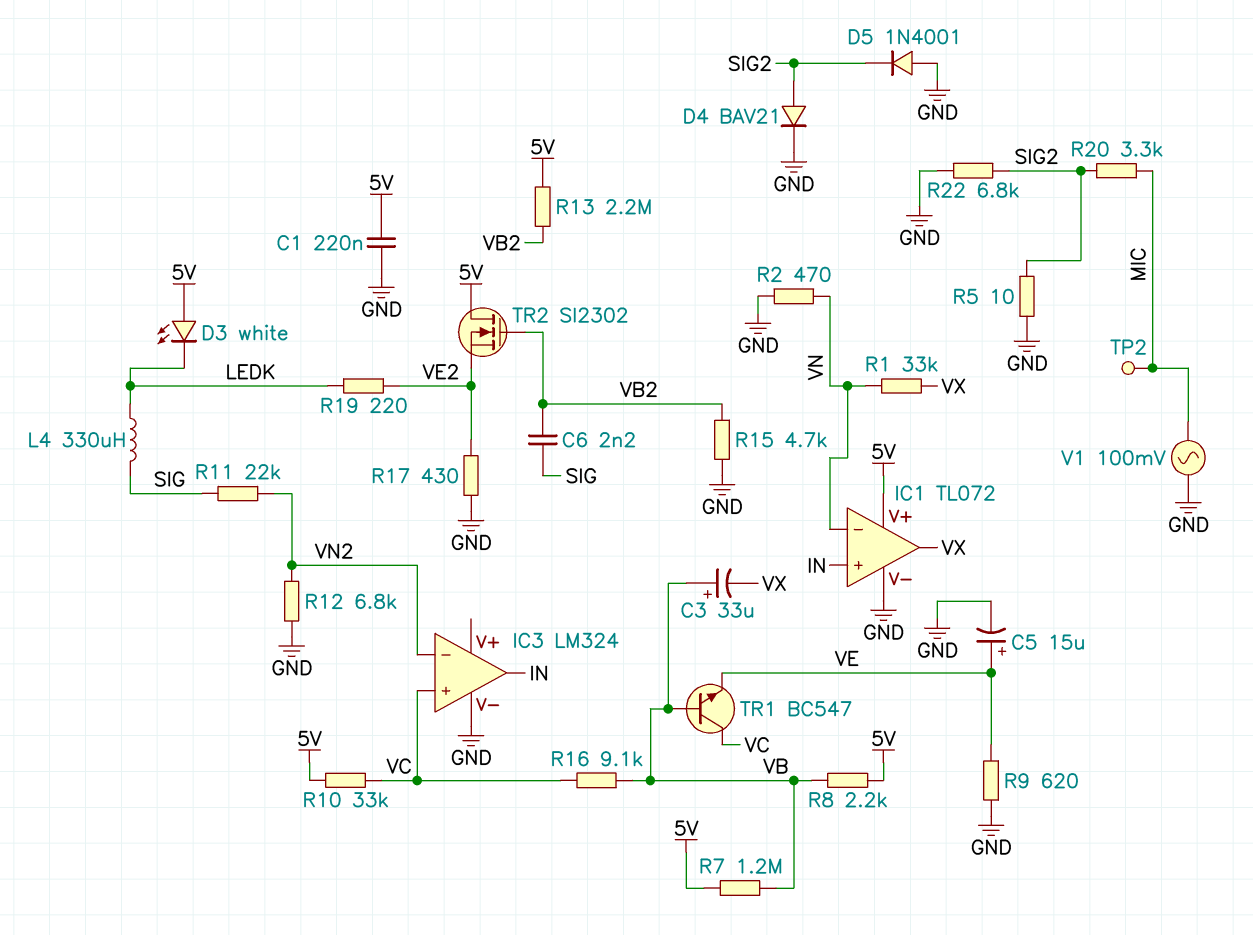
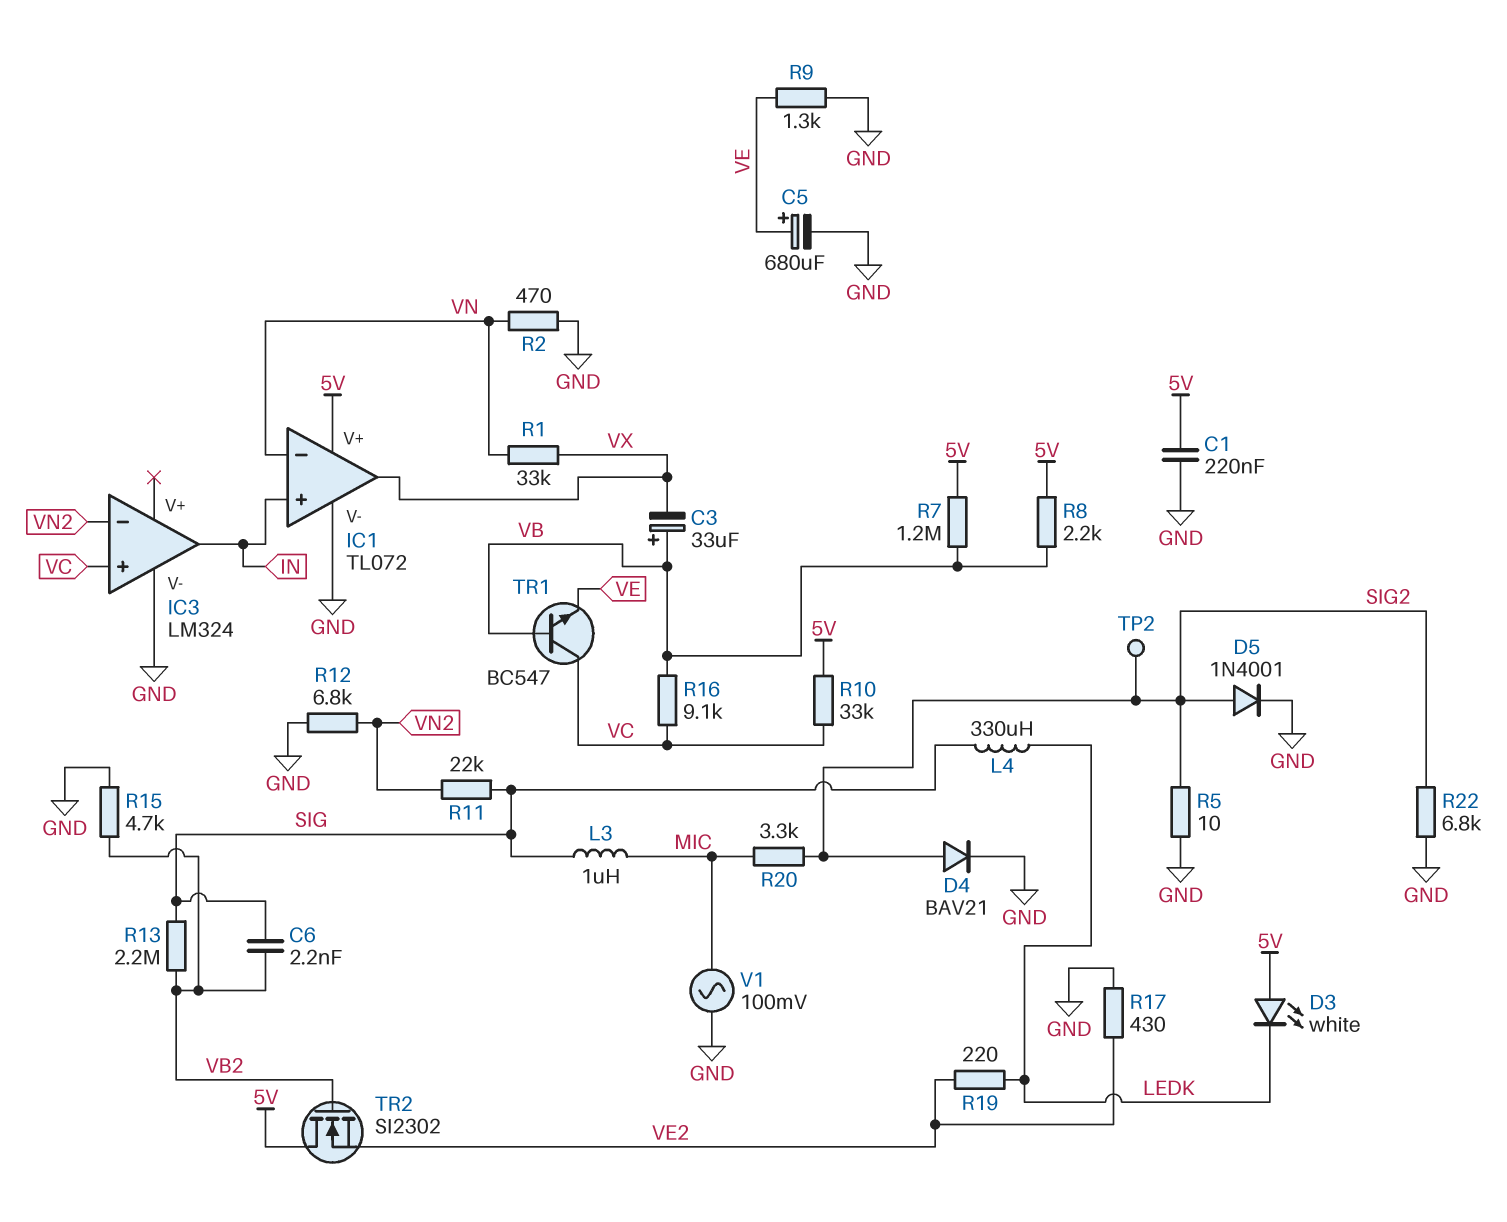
C5: 15uF (plus VE, minus GND) -> 680uF (plus VE, minus GND)
D5: diode 1N4001 (A GND, K SIG2) -> diode 1N4001 (A SIG2, K GND)
L3: none -> 1uH (MIC, SIG)
R9: 620 (GND, VE) -> 1.3k (GND, VE)
R13: 2.2M (5V, VB2) -> 2.2M (SIG, VB2)
TP2: test point (MIC) -> test point (SIG2)

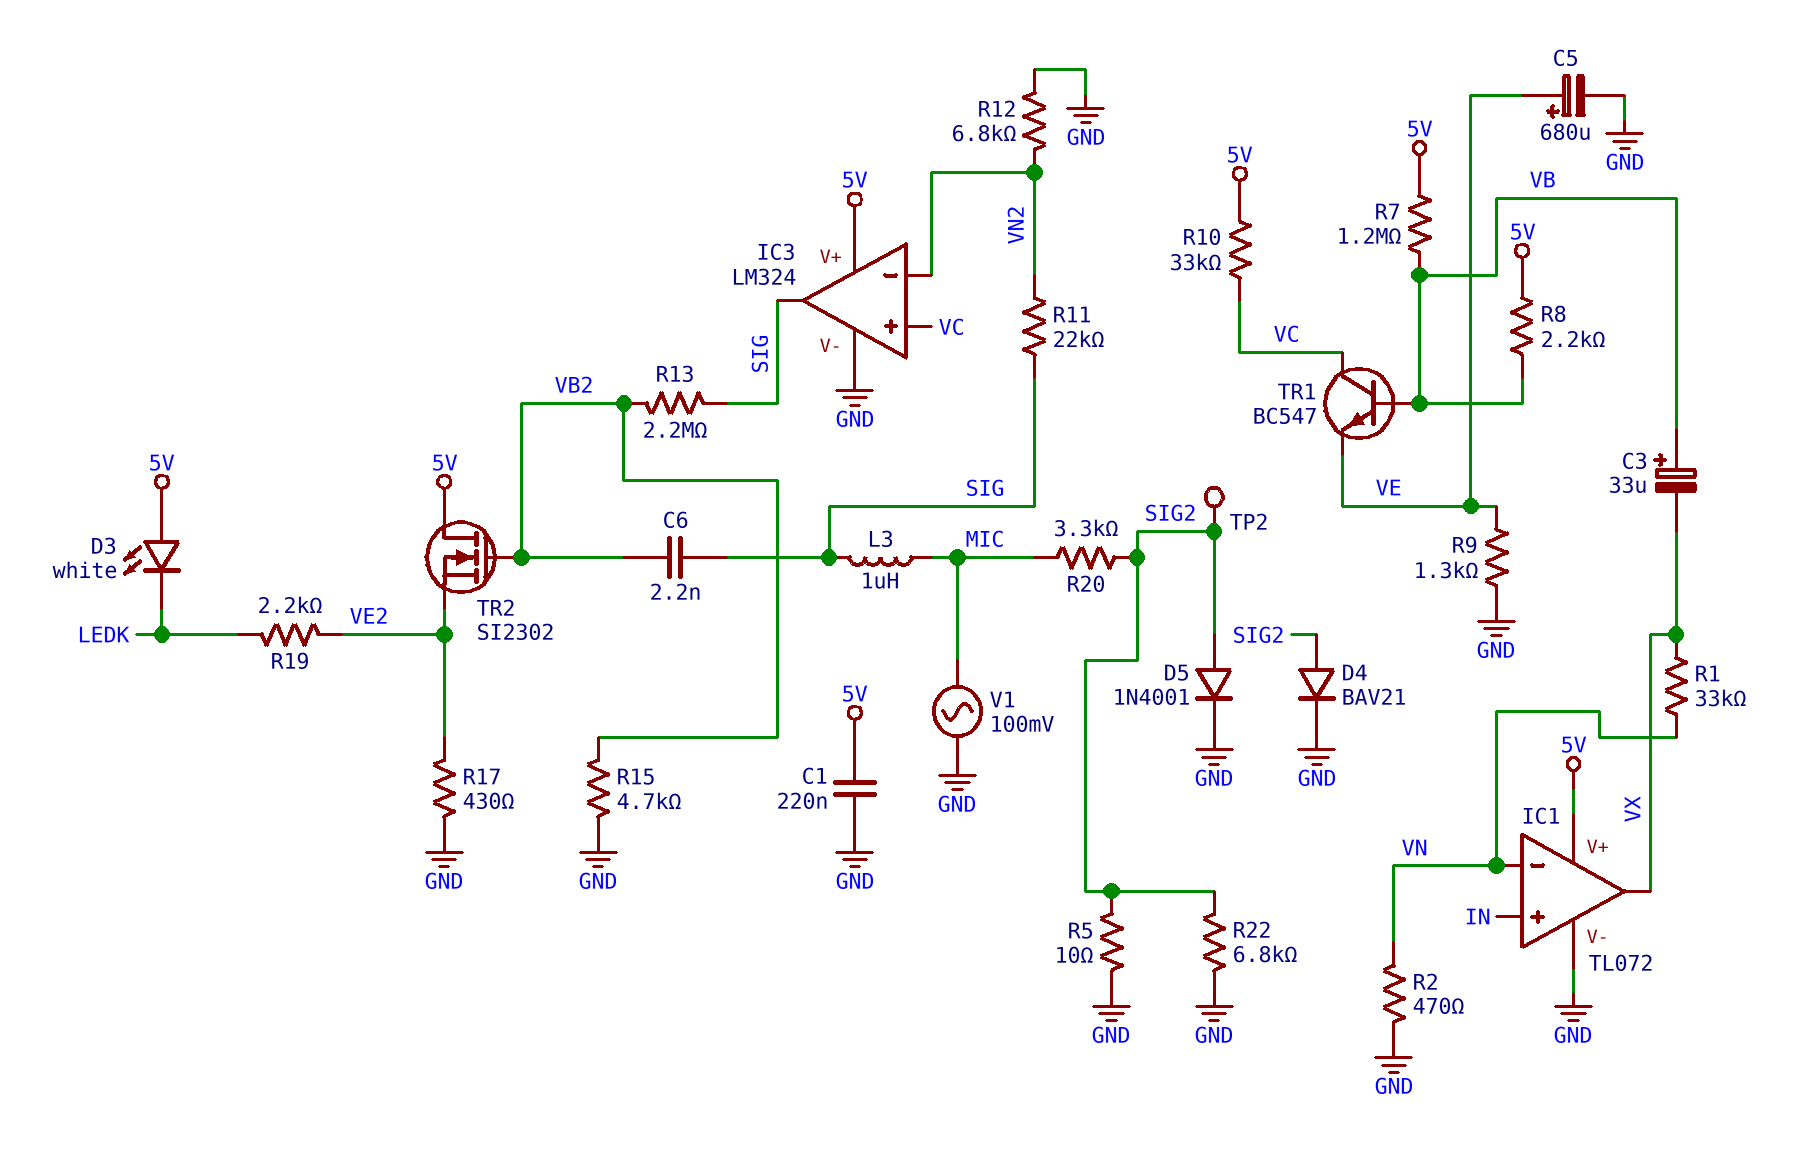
IC3 pin V+: none -> 5V
IC3 pin out: IN -> SIG
L4: 330uH (LEDK, SIG) -> none
R16: 9.1k (VB, VC) -> none
R19: 220 (LEDK, VE2) -> 2.2k (LEDK, VE2)

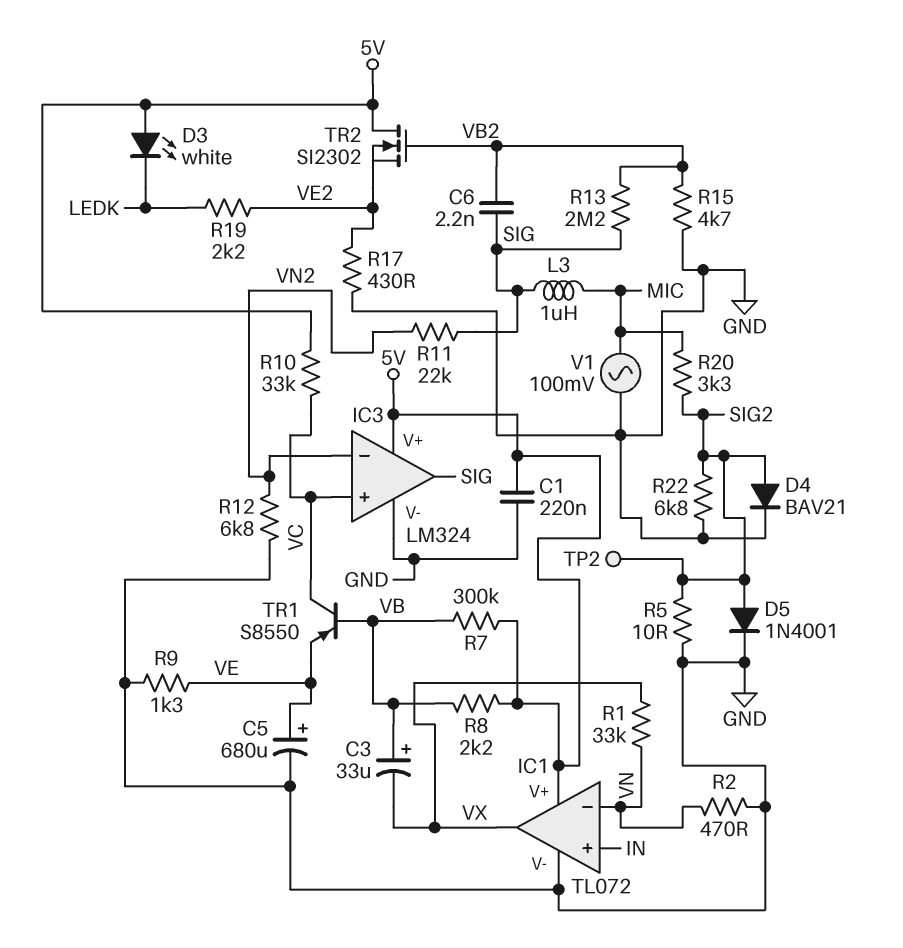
R7: 1.2M (5V, VB) -> 300k (5V, VB)
TR1: NPN BC547 (B VB, C VC, E VE) -> PNP S8550 (B VB, C VC, E VE)

